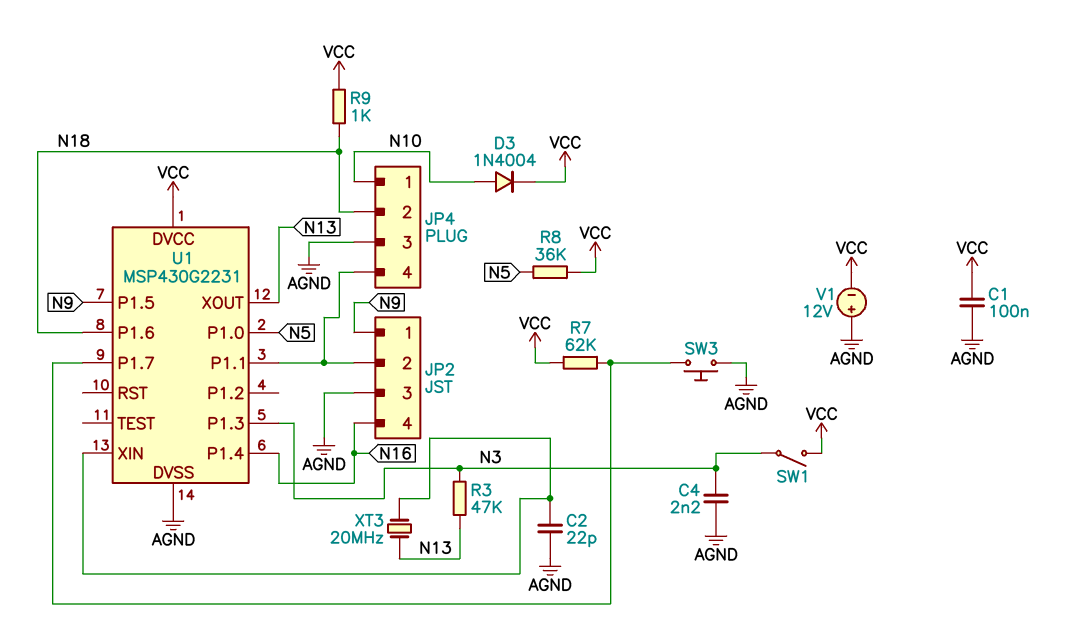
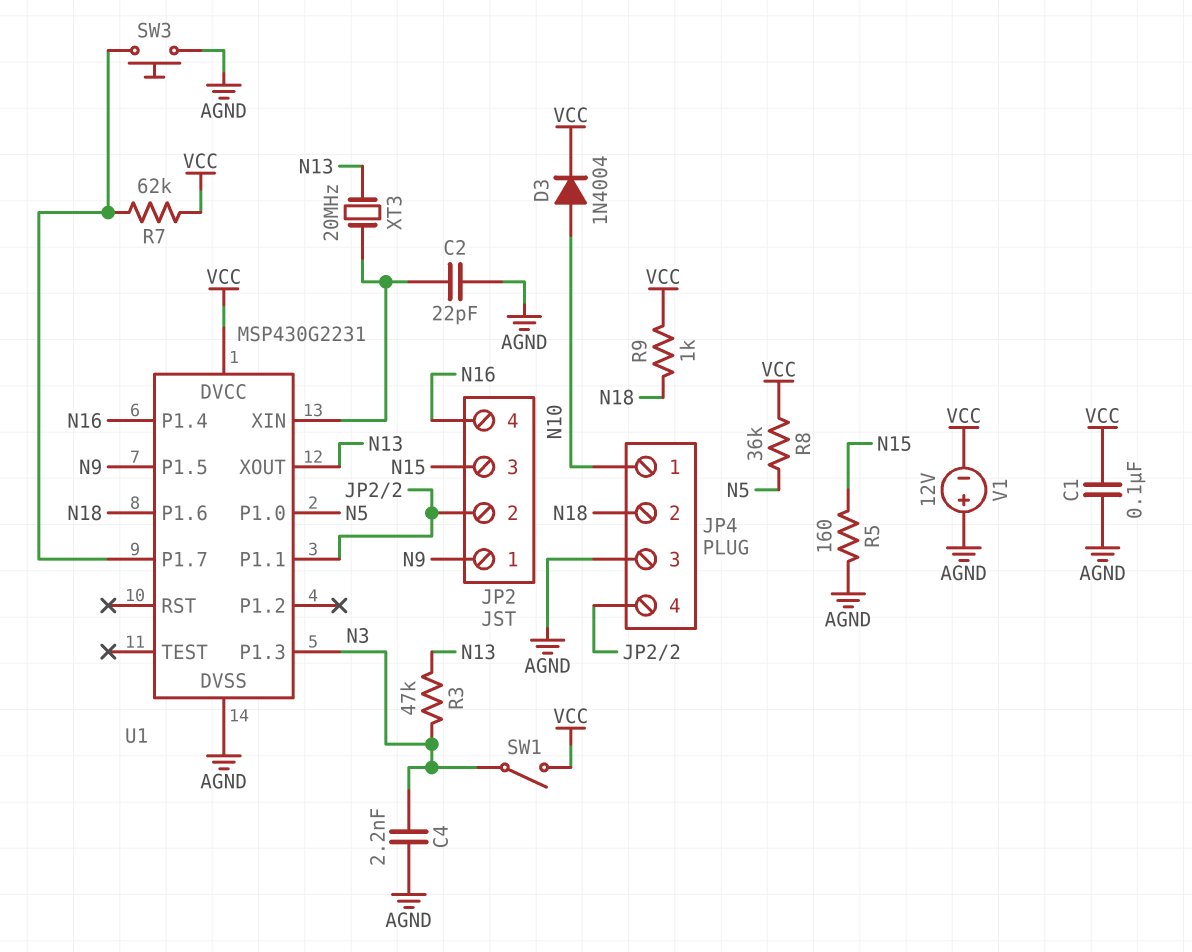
JP2 pin 3: AGND -> N15
R5: none -> 160 (AGND, N15)

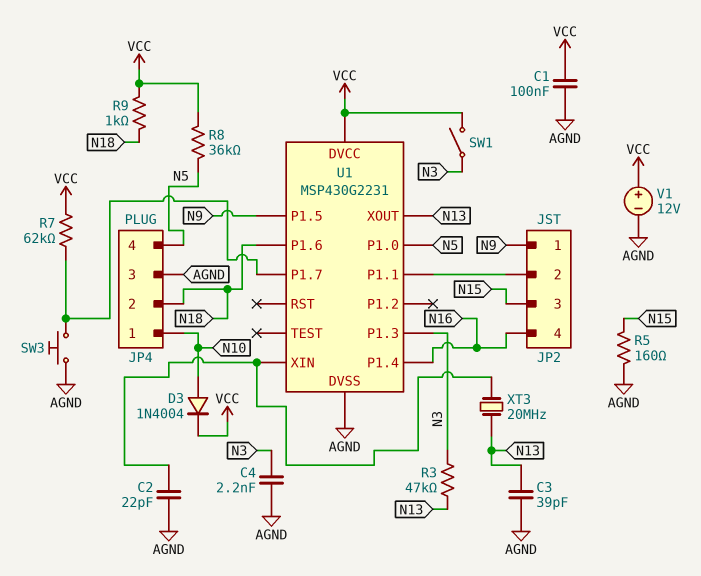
C3: none -> 39pF (AGND, N13)
JP4 pin 4: JP2/2 -> N5
V1: 12V (plus AGND, minus VCC) -> 12V (plus VCC, minus AGND)

